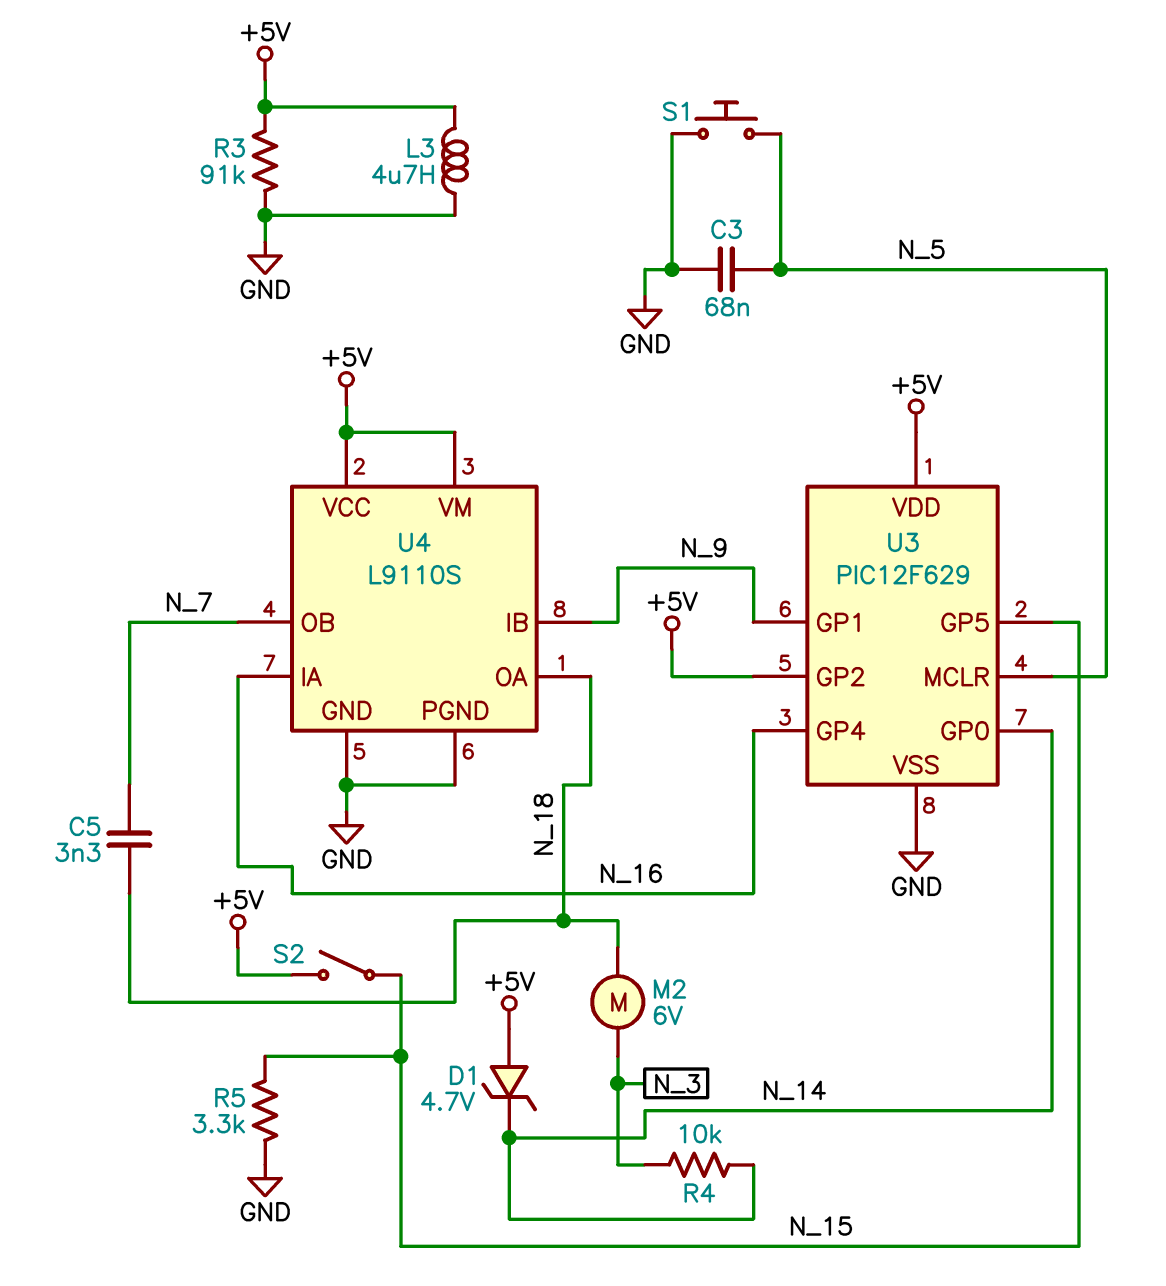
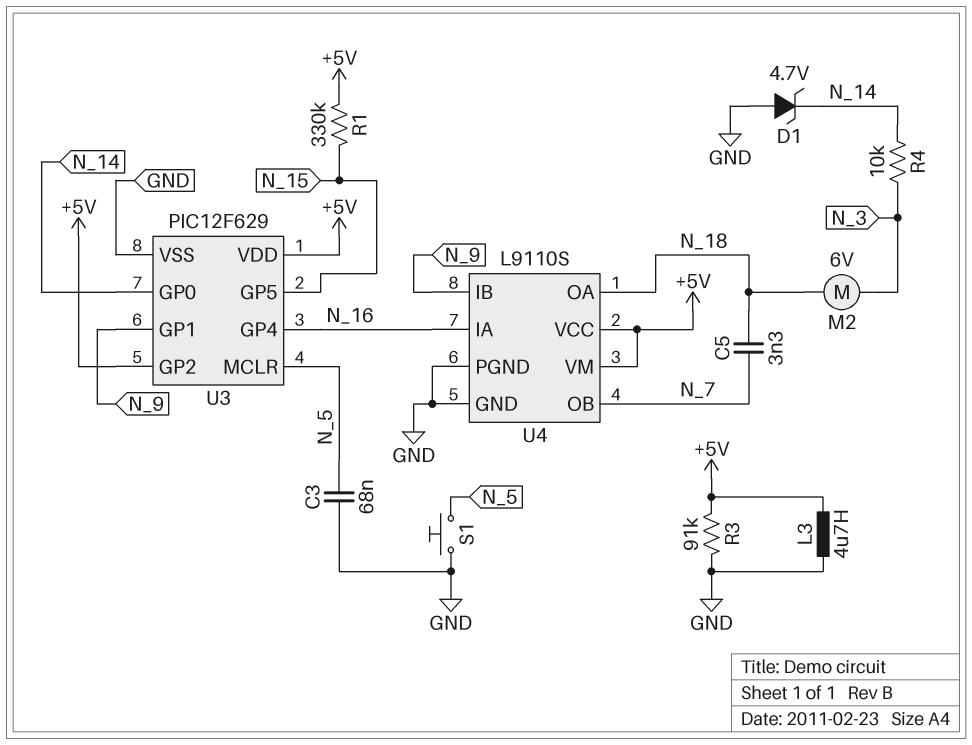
D1: zener 4.7V (A +5V, K N_14) -> zener 4.7V (A GND, K N_14)
R1: none -> 330k (+5V, N_15)
R5: 3.3k (GND, N_15) -> none
S2: switch (+5V, N_15) -> none

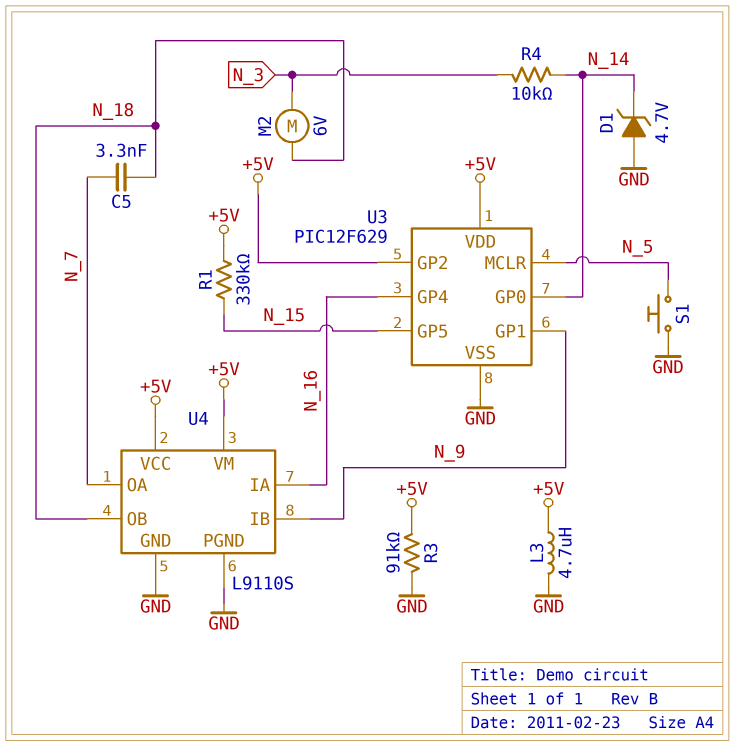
C3: 68nF (GND, N_5) -> none
U4 pin OA: N_18 -> N_7
U4 pin OB: N_7 -> N_18

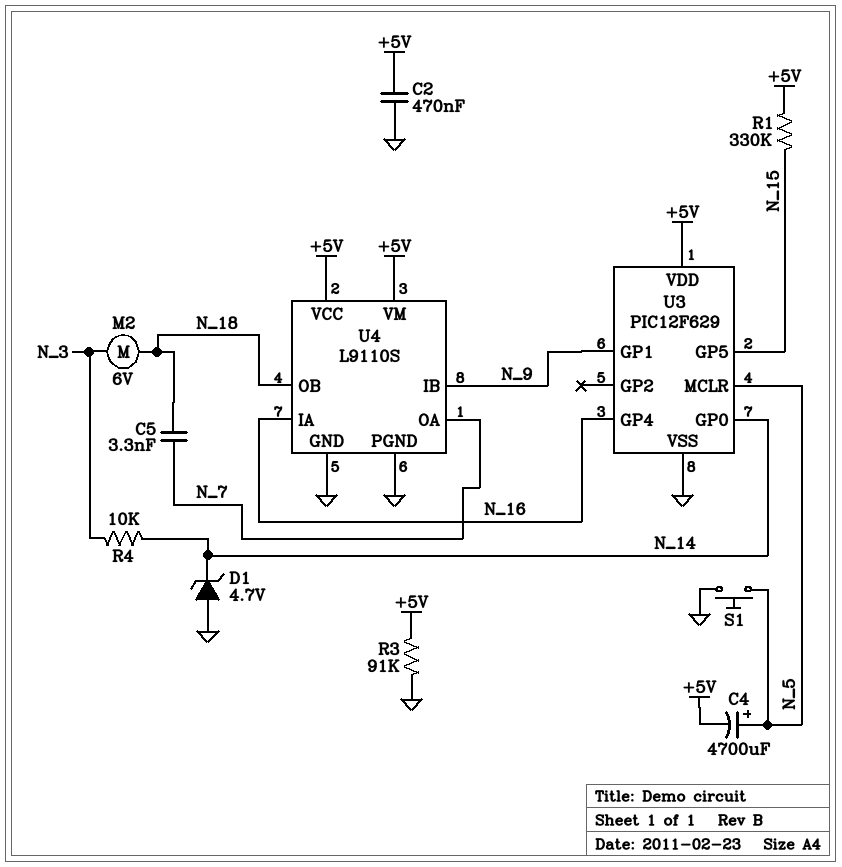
C2: none -> 470nF (+5V, GND)
C4: none -> 4700uF (plus N_5, minus +5V)
L3: 4.7uH (+5V, GND) -> none
U3 pin GP2: +5V -> none

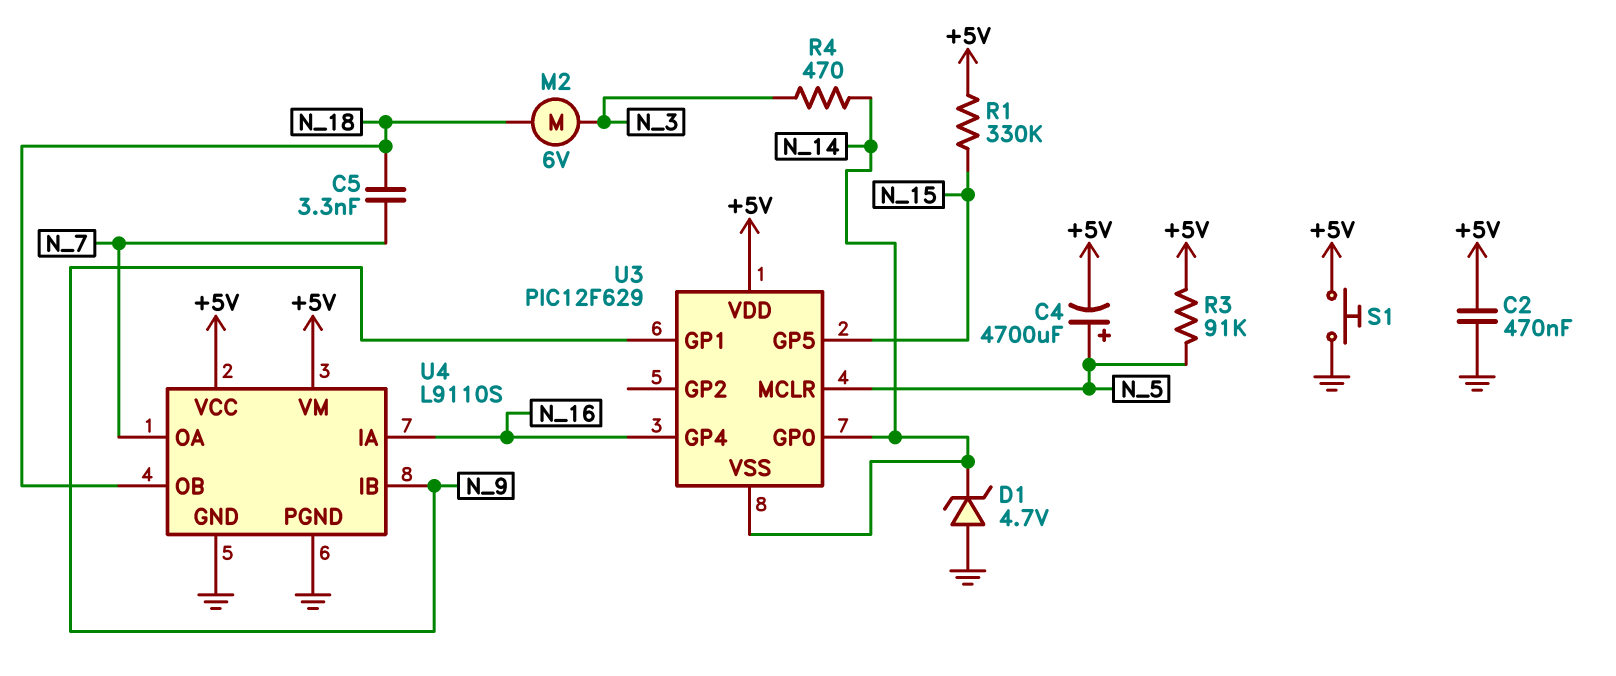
R3: 91k (+5V, GND) -> 91k (+5V, N_5)
R4: 10k (N_3, N_14) -> 470 (N_3, N_14)
S1: button (GND, N_5) -> button (+5V, GND)
U3 pin VSS: GND -> N_14

